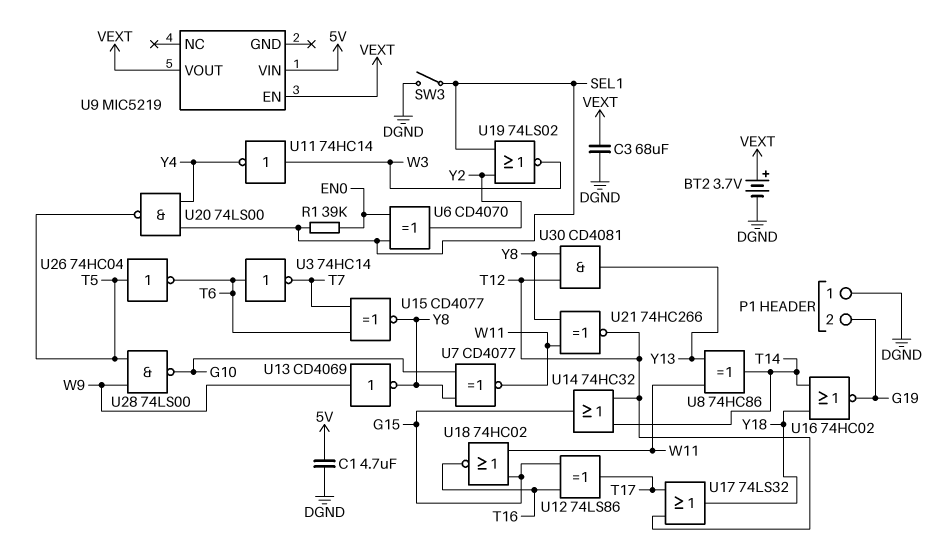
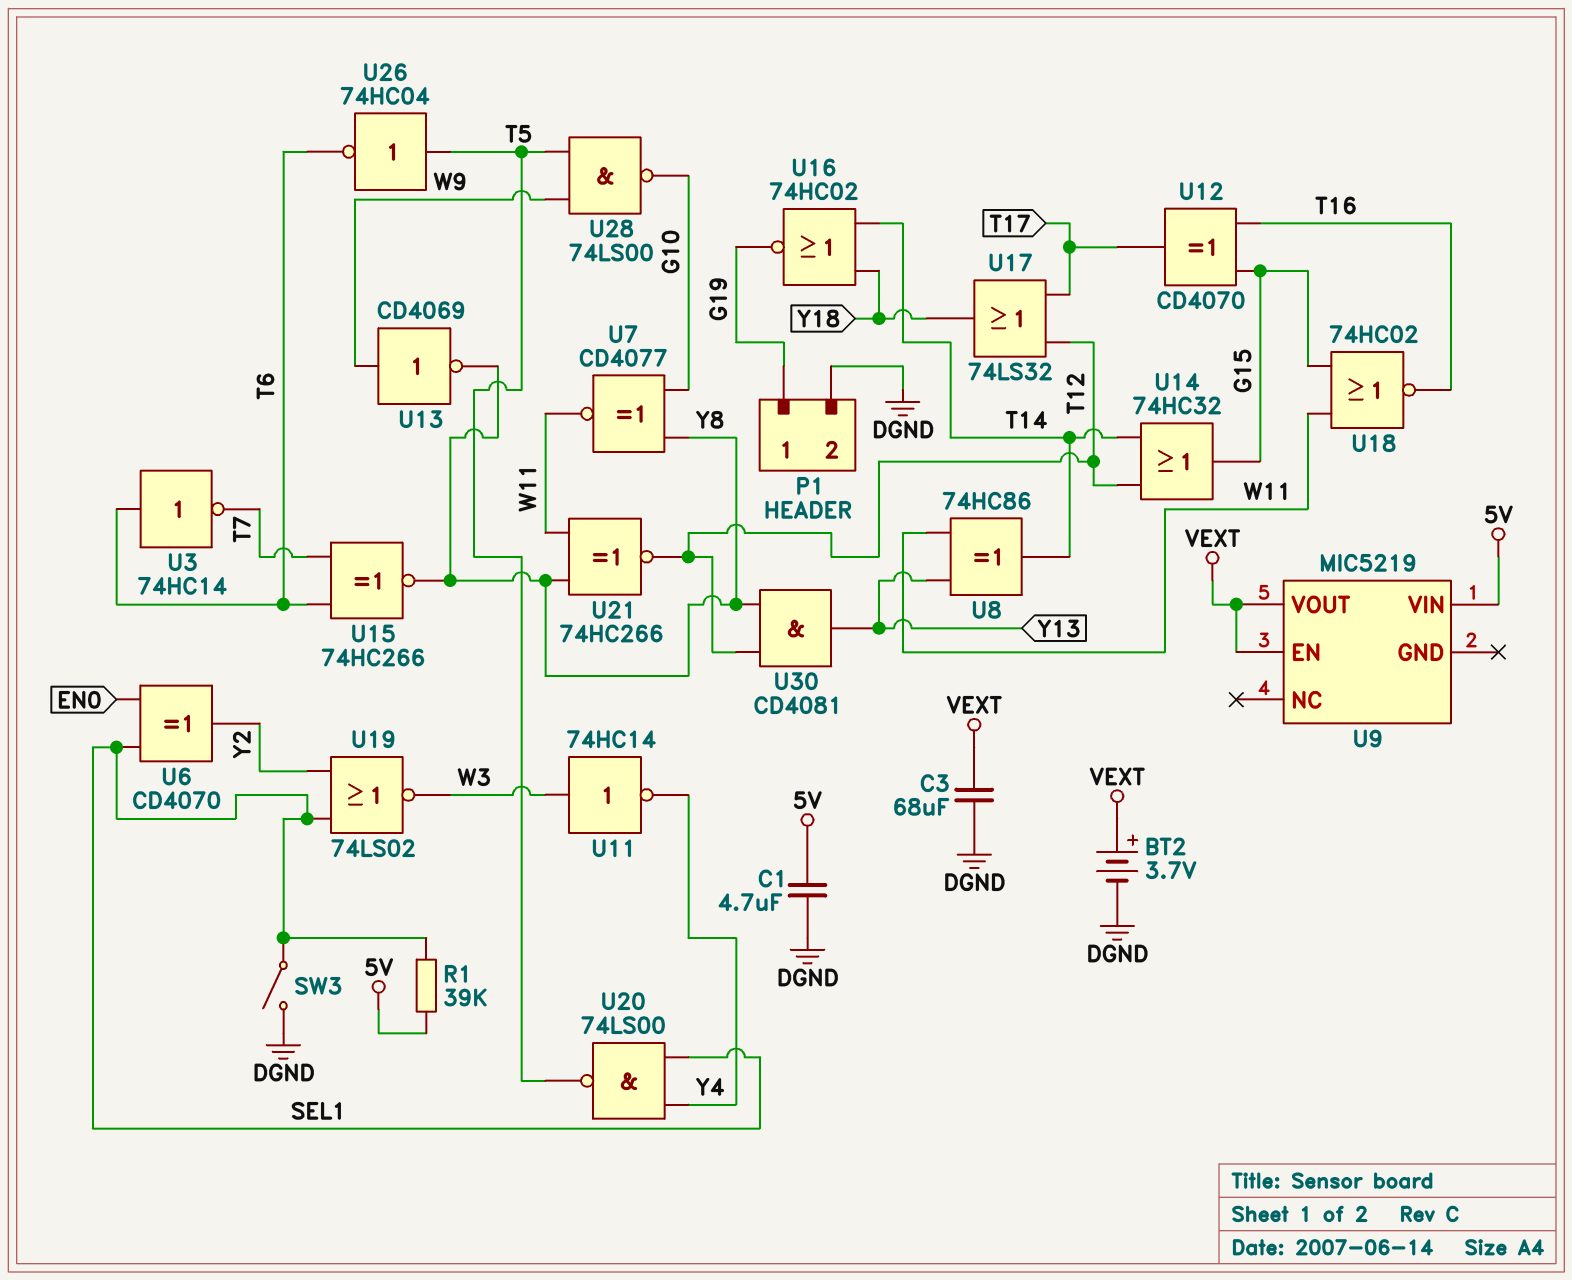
P1 pin 1: DGND -> G19
P1 pin 2: G19 -> DGND
R1: 39k (EN0, SEL1) -> 39k (5V, SEL1)
U12: XOR 74LS86 (in G15, in T16, out T17) -> XOR CD4070 (in G15, in T16, out T17)
U15: XNOR CD4077 (in T6, in T7, out Y8) -> XNOR 74HC266 (in T6, in T7, out Y8)

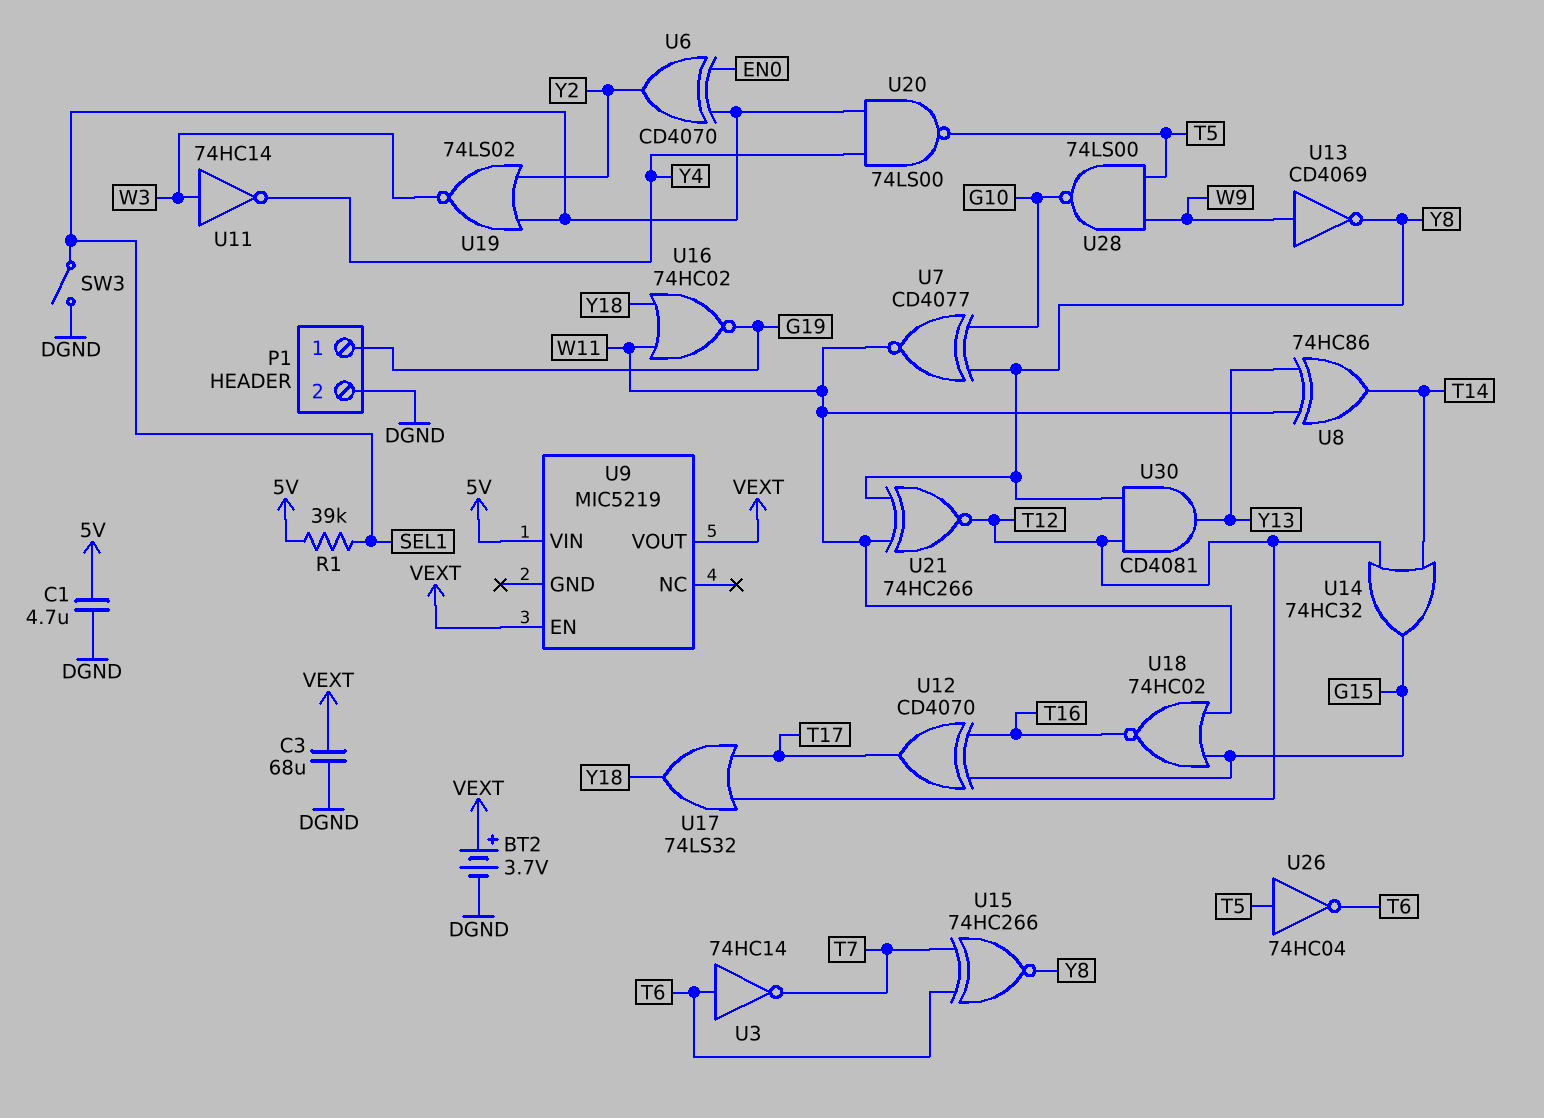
U16: NOR 74HC02 (in T14, in Y18, out G19) -> NOR 74HC02 (in W11, in Y18, out G19)

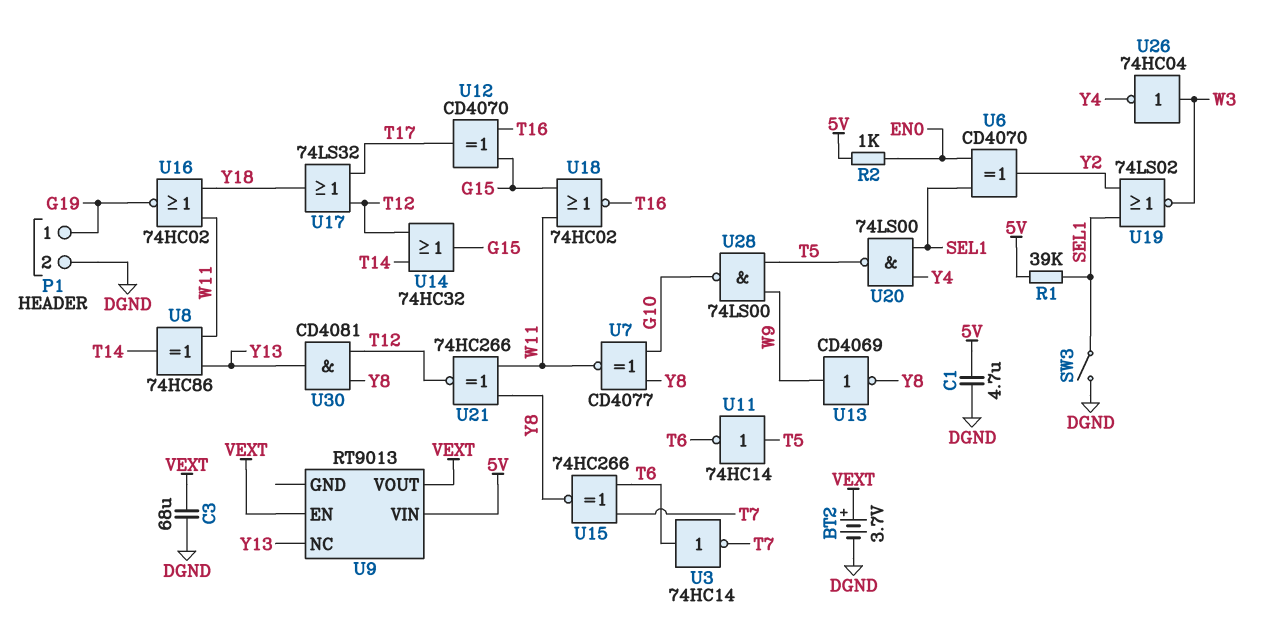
R2: none -> 1k (5V, EN0)
U9: MIC5219 -> RT9013
U9 pin NC: none -> Y13
U11: NOT 74HC14 (in W3, out Y4) -> NOT 74HC14 (in T5, out T6)
U26: NOT 74HC04 (in T5, out T6) -> NOT 74HC04 (in W3, out Y4)

